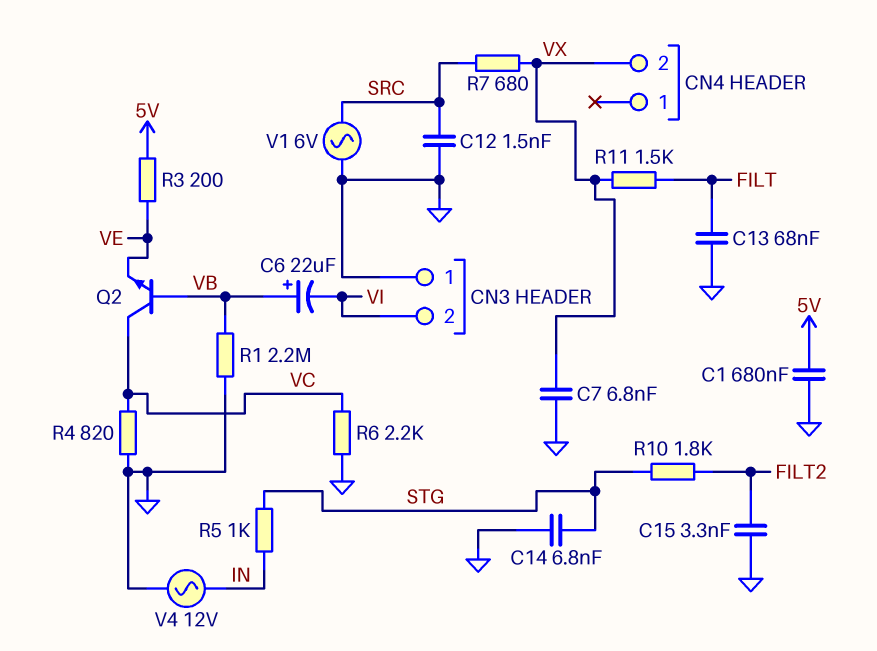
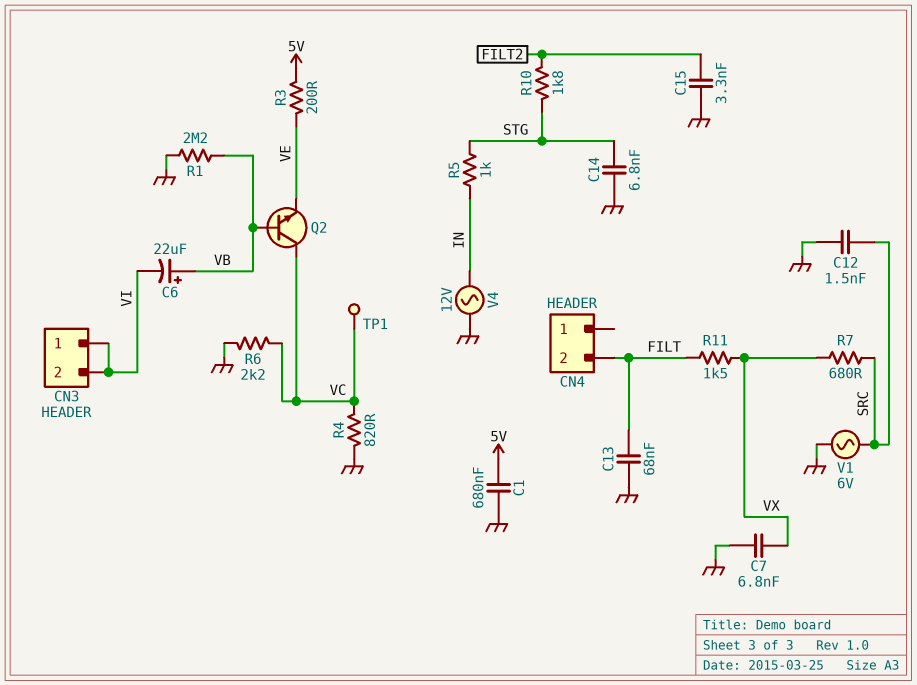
CN3 pin 1: GND -> VI
CN4 pin 2: VX -> FILT
TP1: none -> test point (VC)

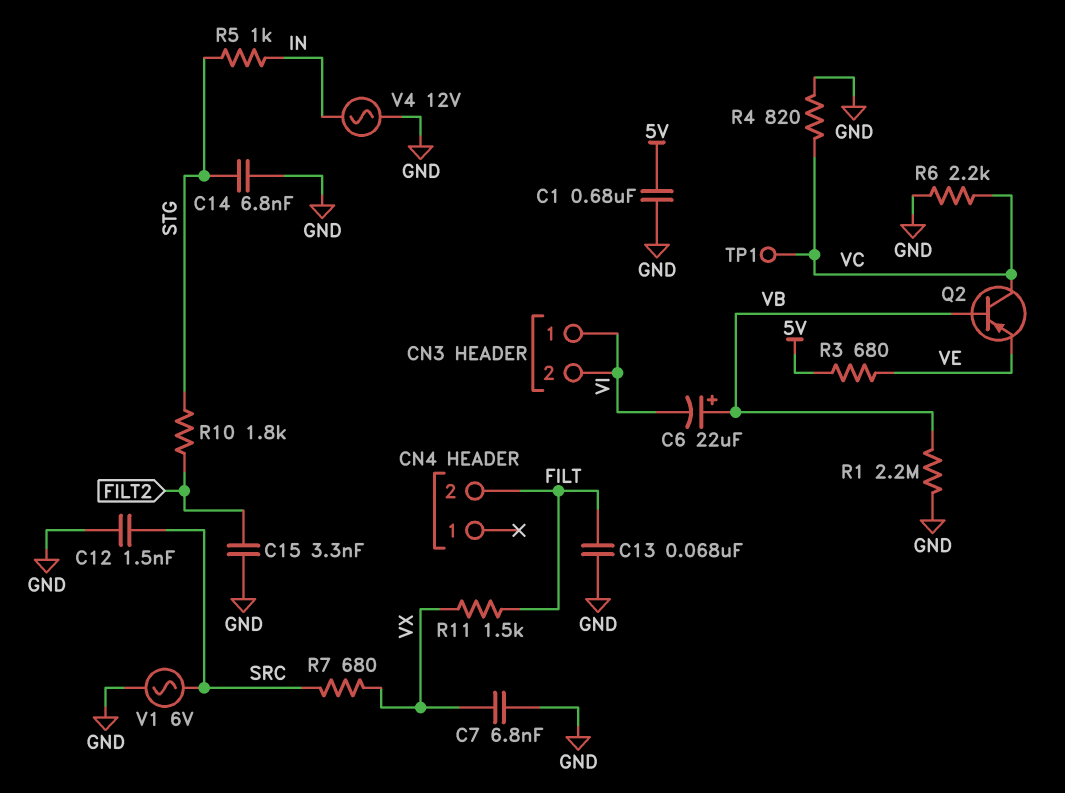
Q2: NPN (B VB, C VC, E VE) -> PNP (B VB, C VC, E VE)
R3: 200 (5V, VE) -> 680 (5V, VE)

